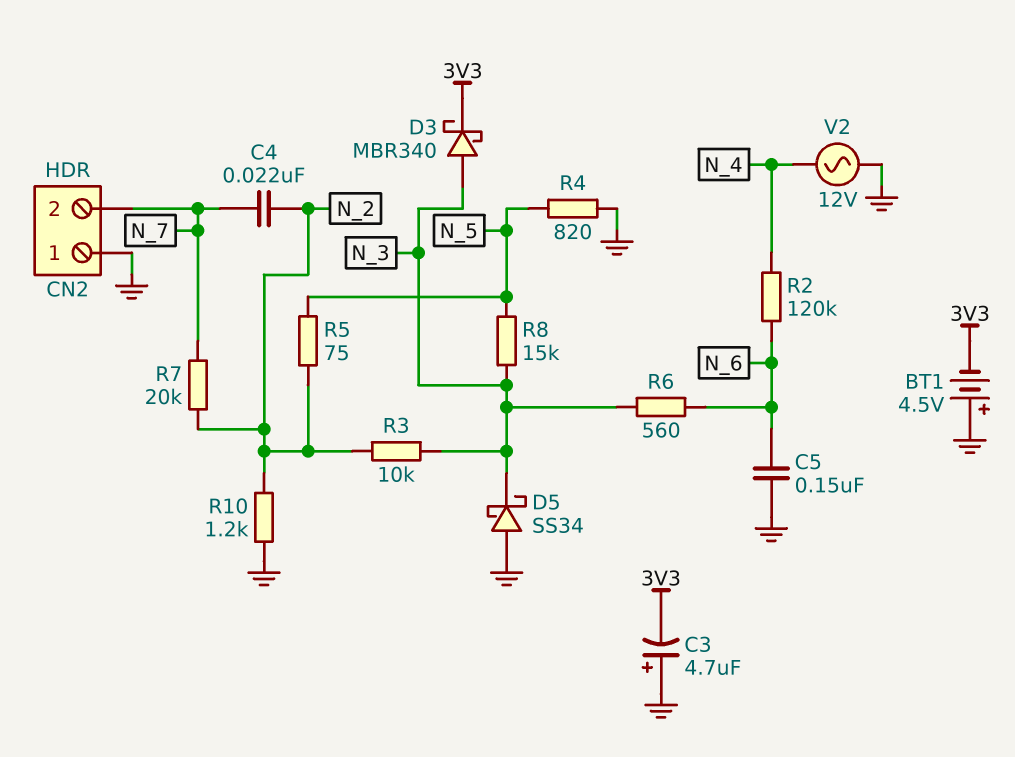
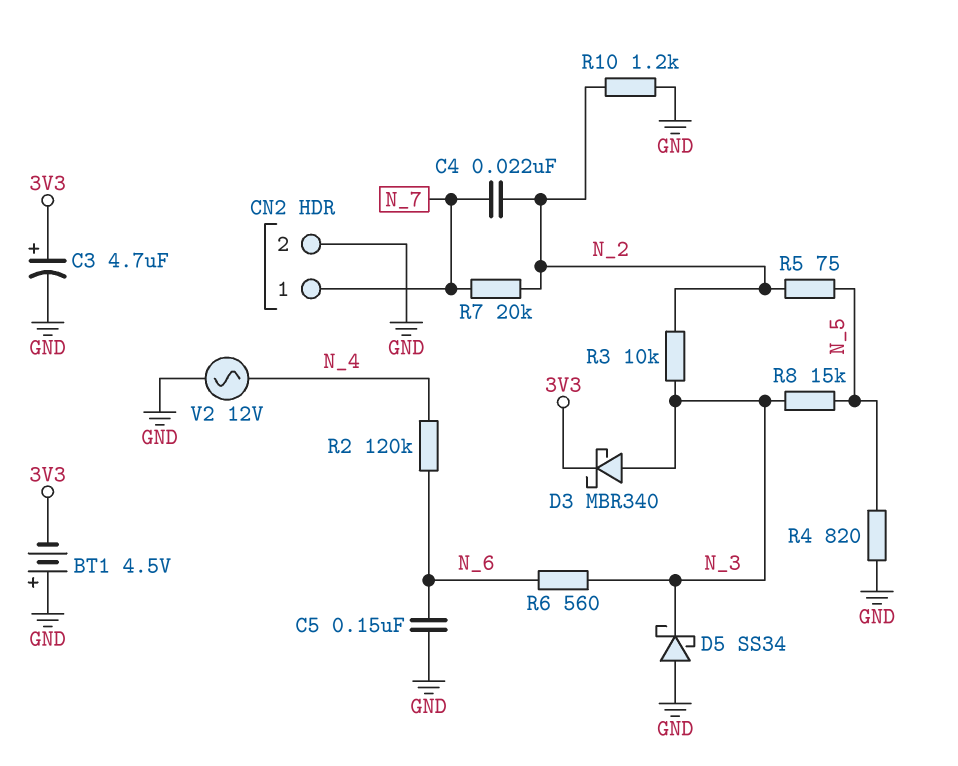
C3: 4.7uF (plus GND, minus 3V3) -> 4.7uF (plus 3V3, minus GND)
CN2 pin 1: GND -> N_7
CN2 pin 2: N_7 -> GND

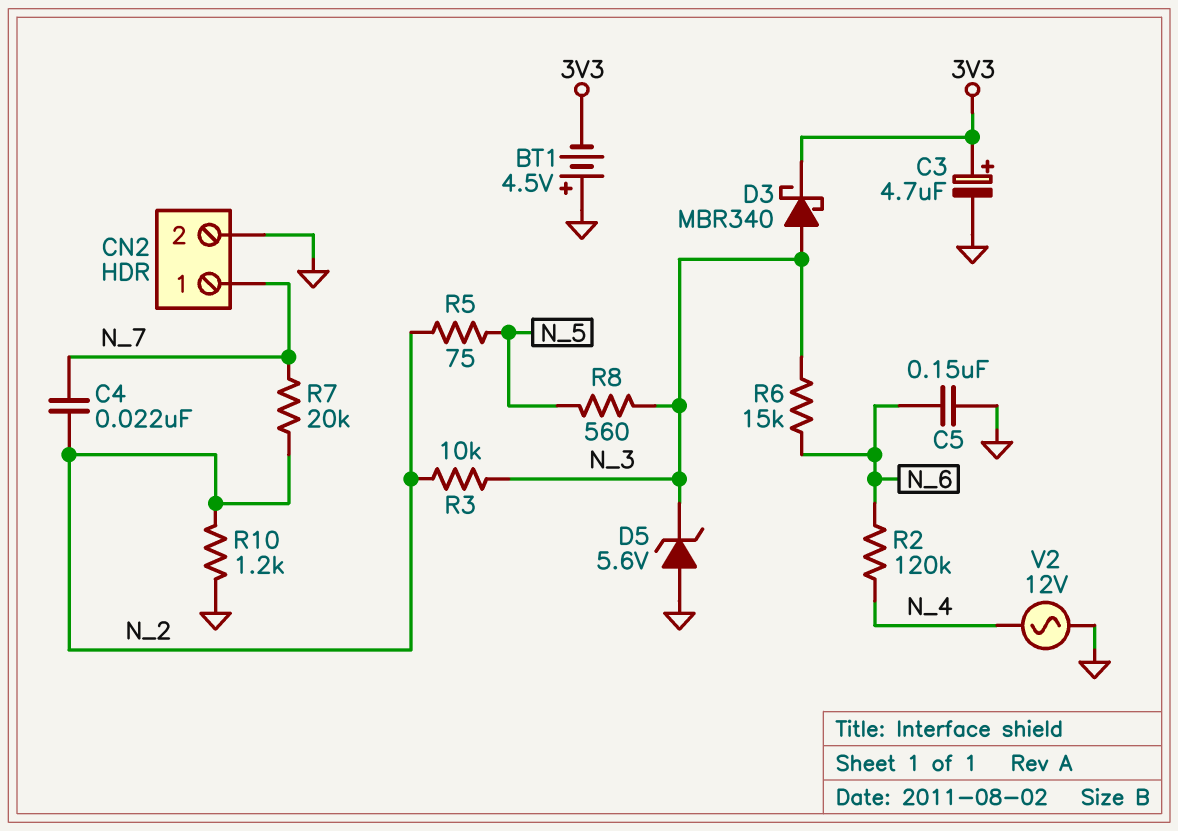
D5: schottky SS34 (A GND, K N_3) -> zener 5.6V (A GND, K N_3)
R4: 820 (GND, N_5) -> none
R6: 560 (N_3, N_6) -> 15k (N_3, N_6)
R8: 15k (N_3, N_5) -> 560 (N_3, N_5)

